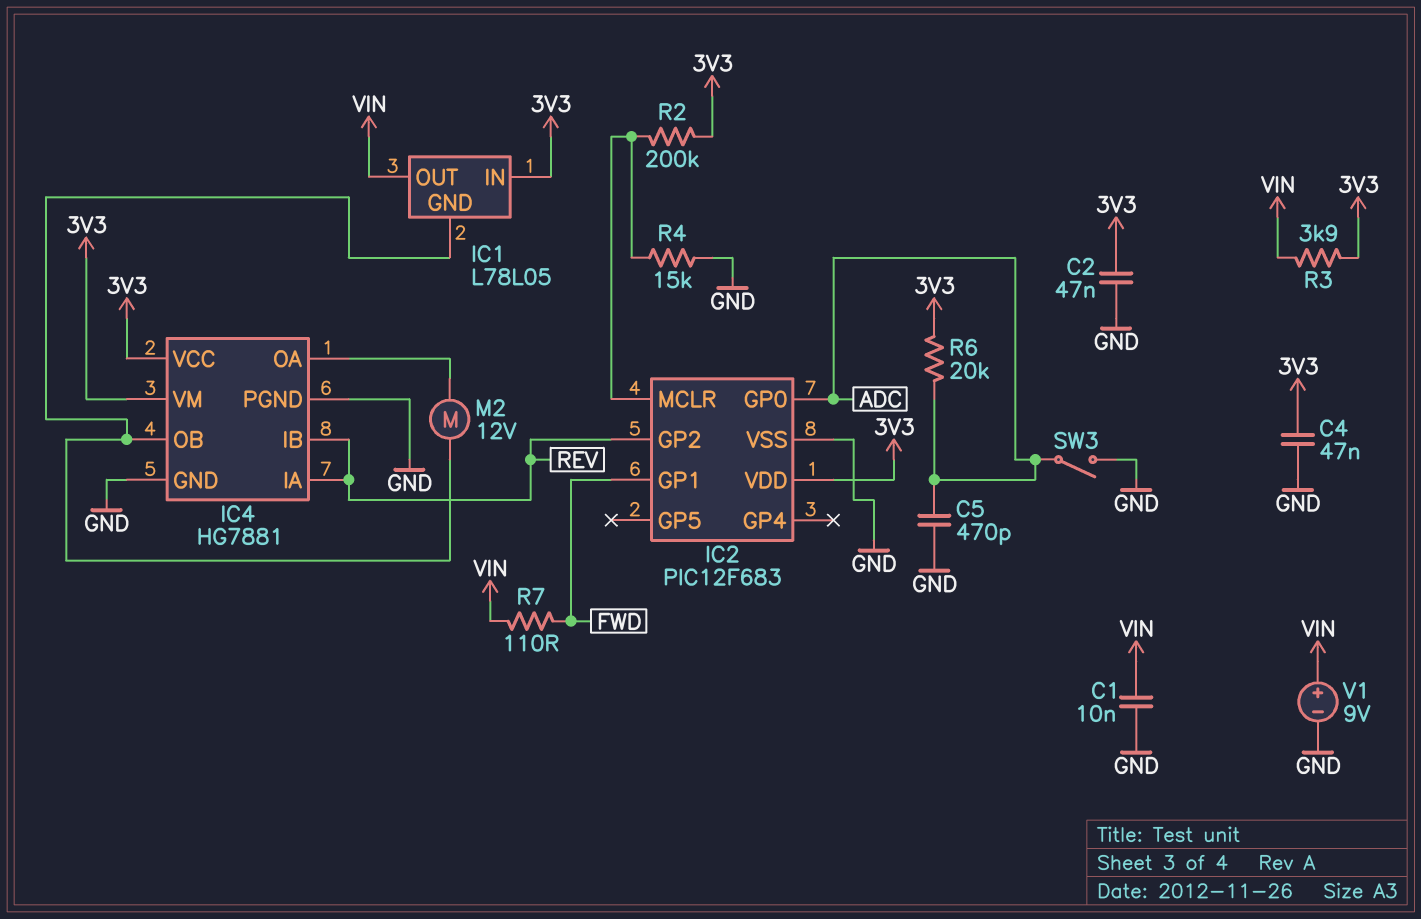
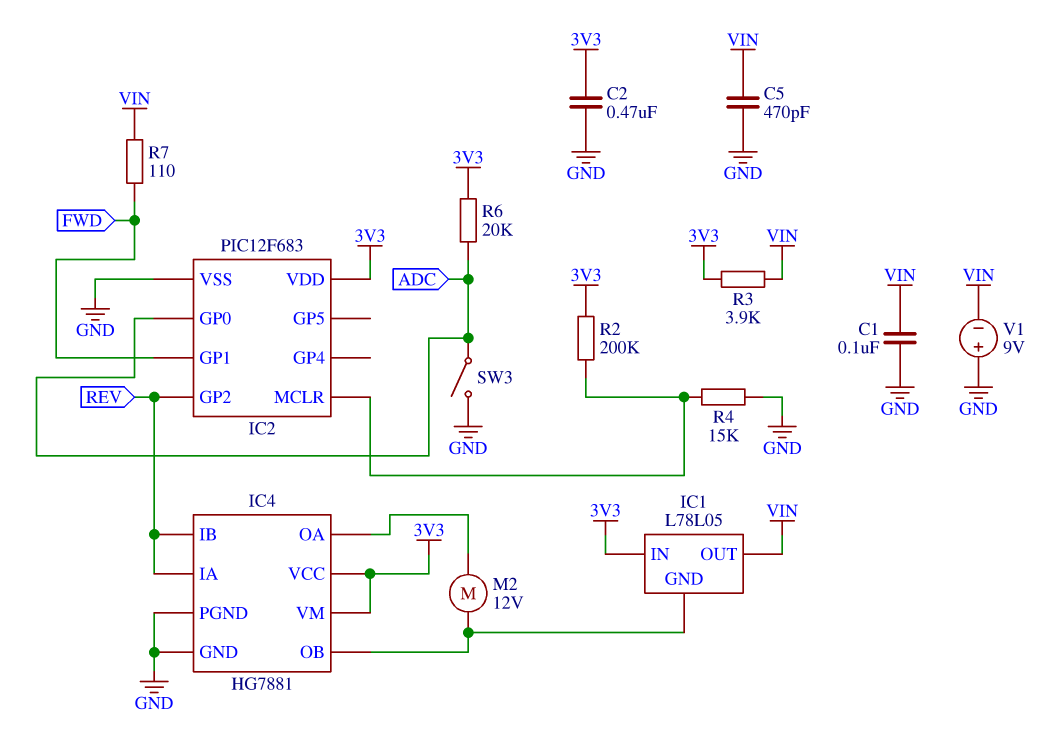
C1: 10nF (GND, VIN) -> 100nF (GND, VIN)
C2: 47nF (3V3, GND) -> 470nF (3V3, GND)
C4: 47nF (3V3, GND) -> none
C5: 470pF (ADC, GND) -> 470pF (GND, VIN)
V1: 9V (plus VIN, minus GND) -> 9V (plus GND, minus VIN)

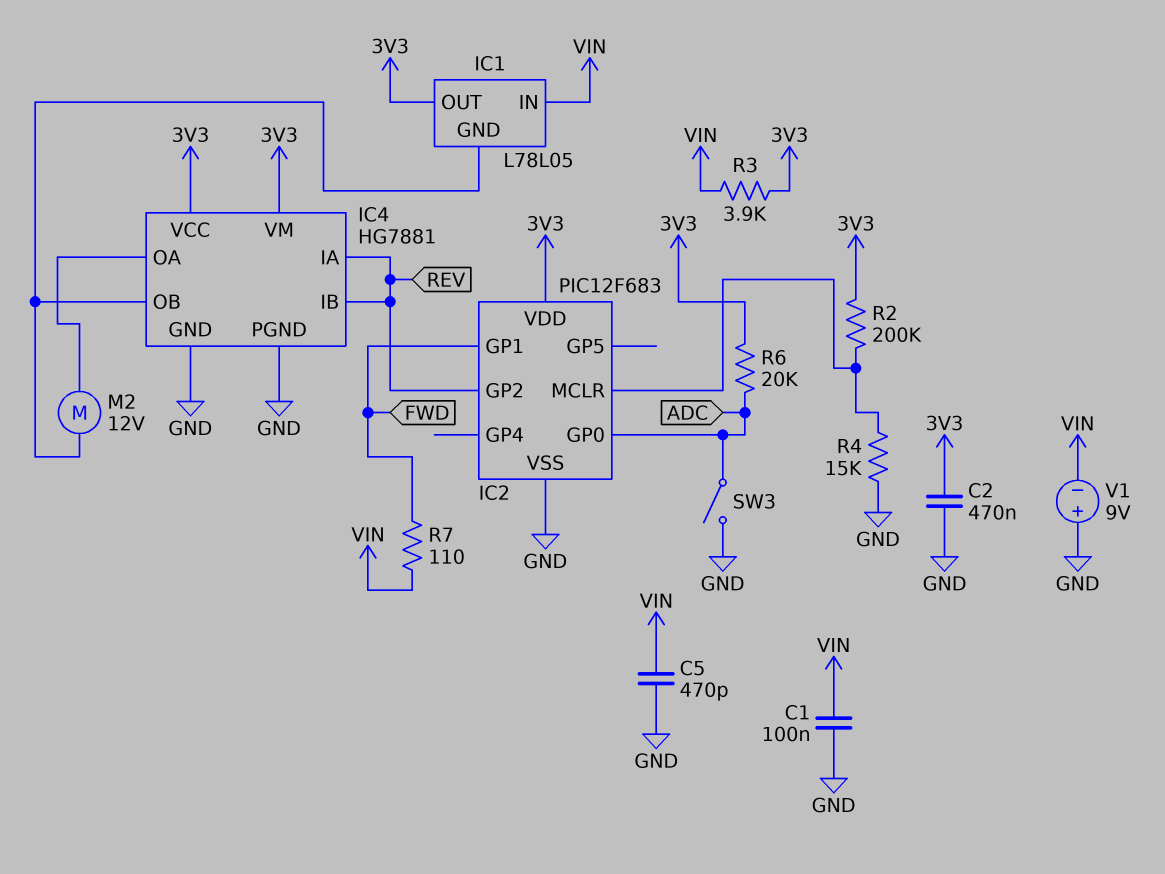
IC1 pin IN: 3V3 -> VIN
IC1 pin OUT: VIN -> 3V3

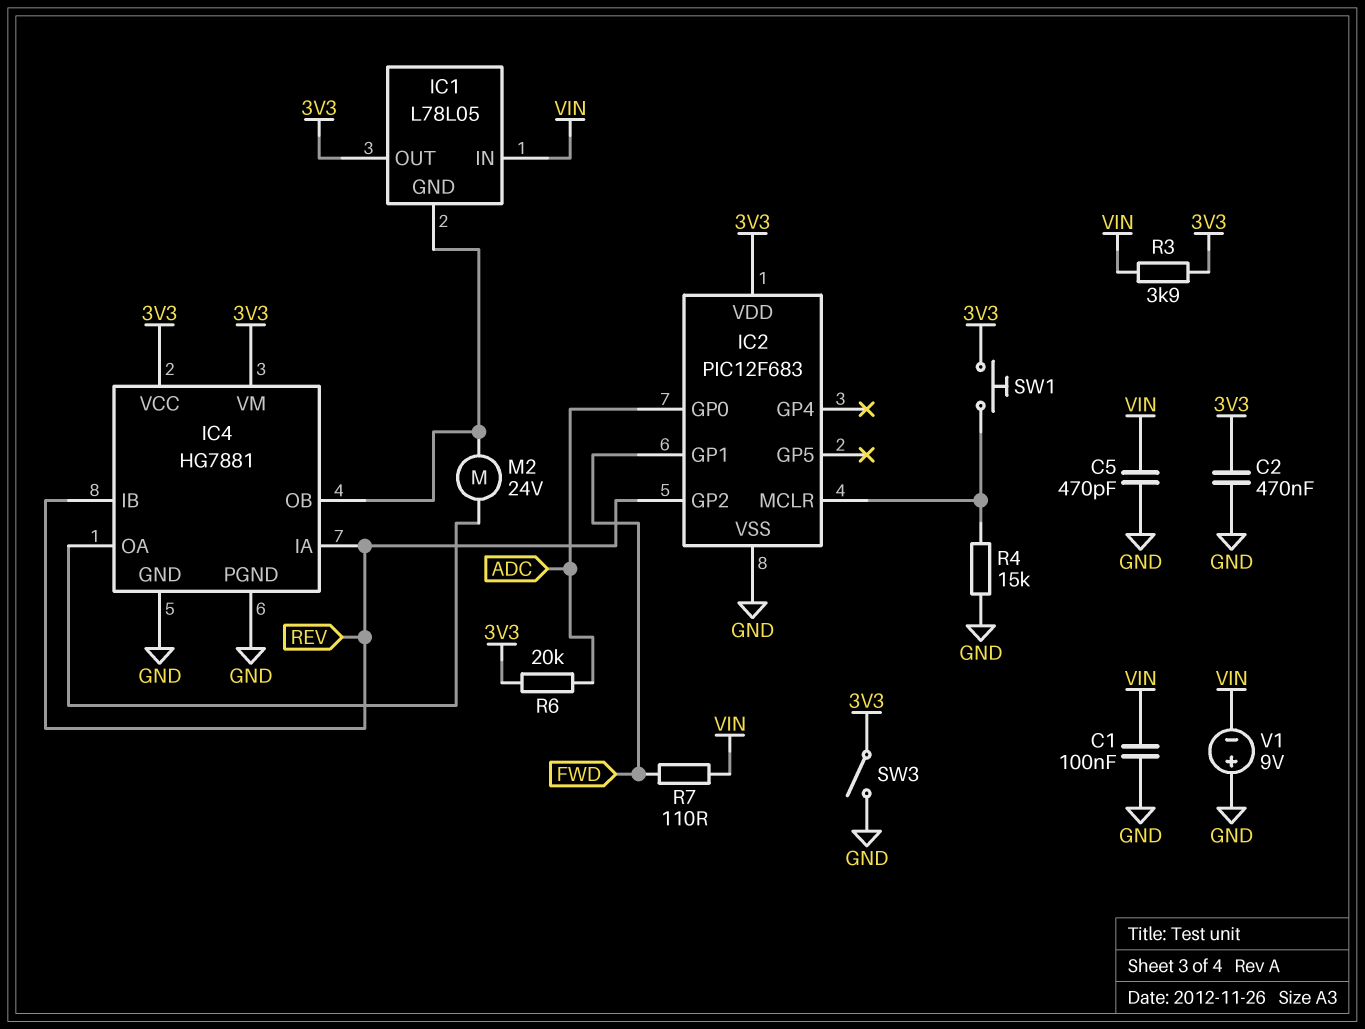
M2: motor 12V (IC1/GND, IC4/OA) -> motor 24V (IC1/GND, IC4/OA)
R2: 200k (3V3, IC2/MCLR) -> none
SW1: none -> button (3V3, IC2/MCLR)
SW3: switch (ADC, GND) -> switch (3V3, GND)

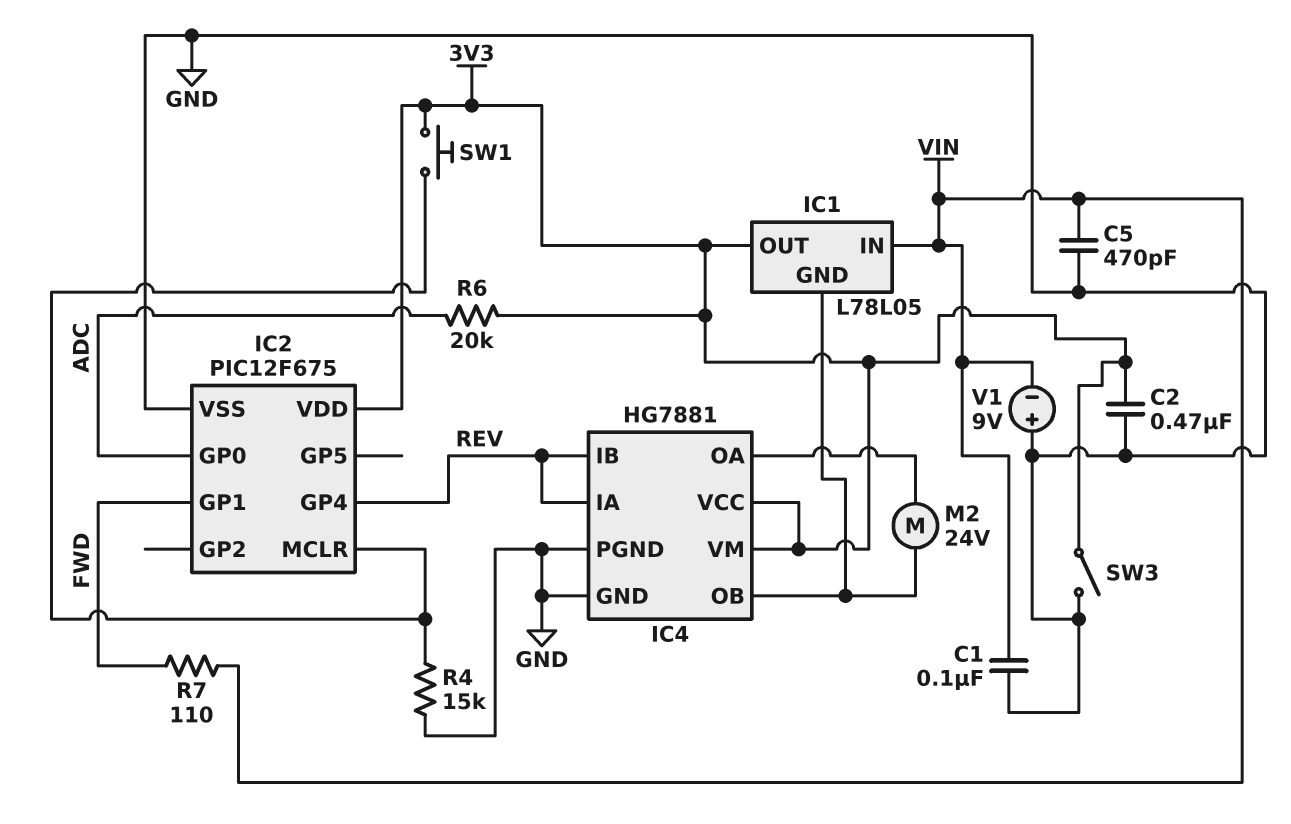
IC2: PIC12F683 -> PIC12F675
IC2 pin GP2: REV -> none
IC2 pin GP4: none -> REV
R3: 3.9k (3V3, VIN) -> none

